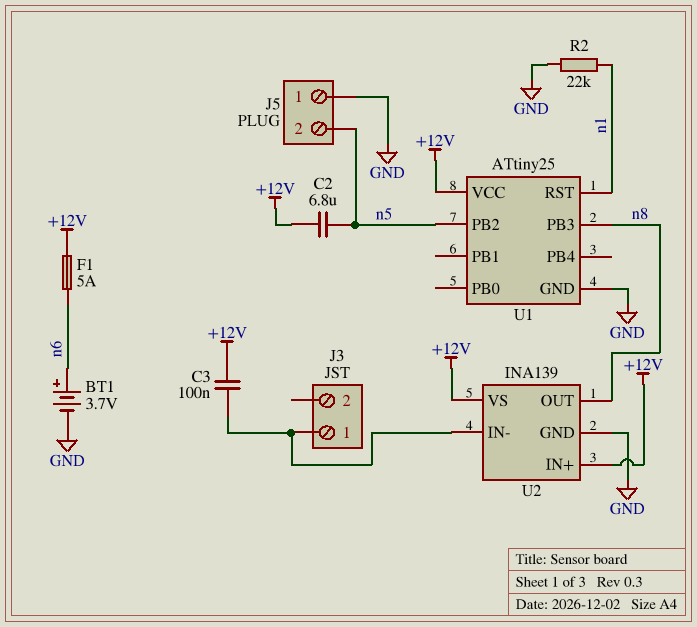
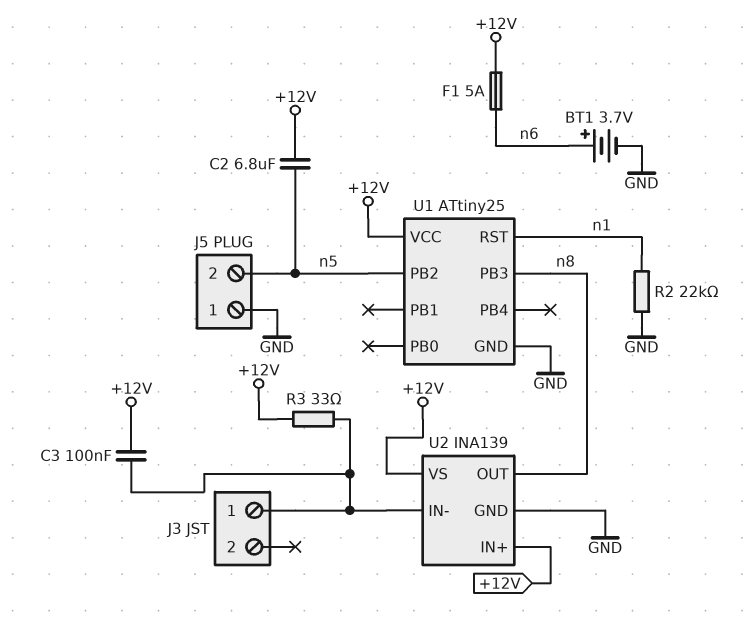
R3: none -> 33 (+12V, J3/1)

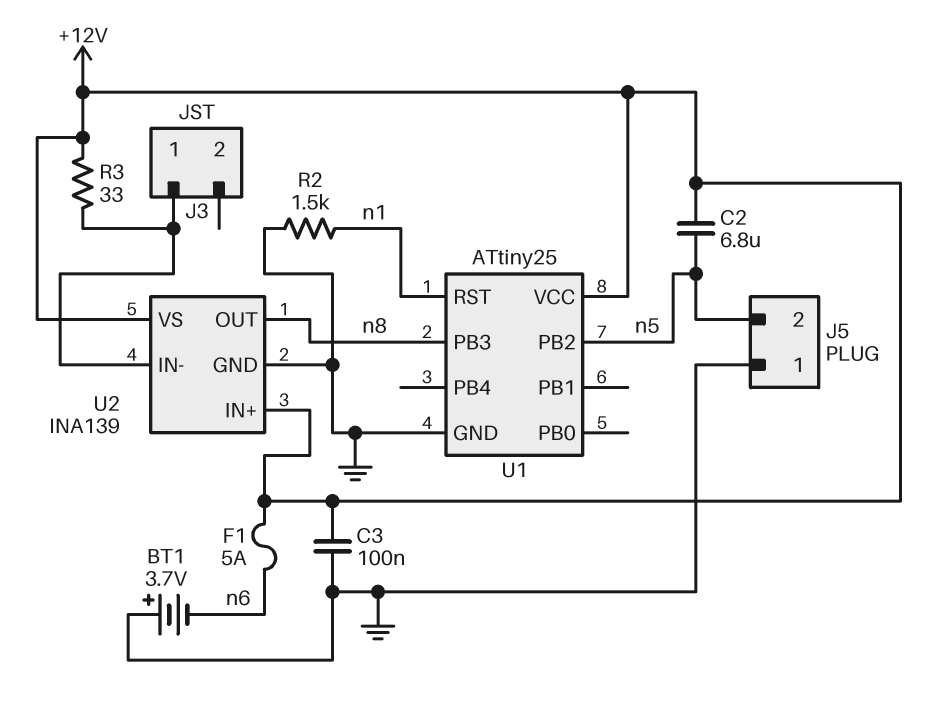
BT1: 3.7V (plus n6, minus GND) -> 3.7V (plus GND, minus n6)
C3: 100nF (+12V, J3/1) -> 100nF (+12V, GND)
R2: 22k (GND, n1) -> 1.5k (GND, n1)

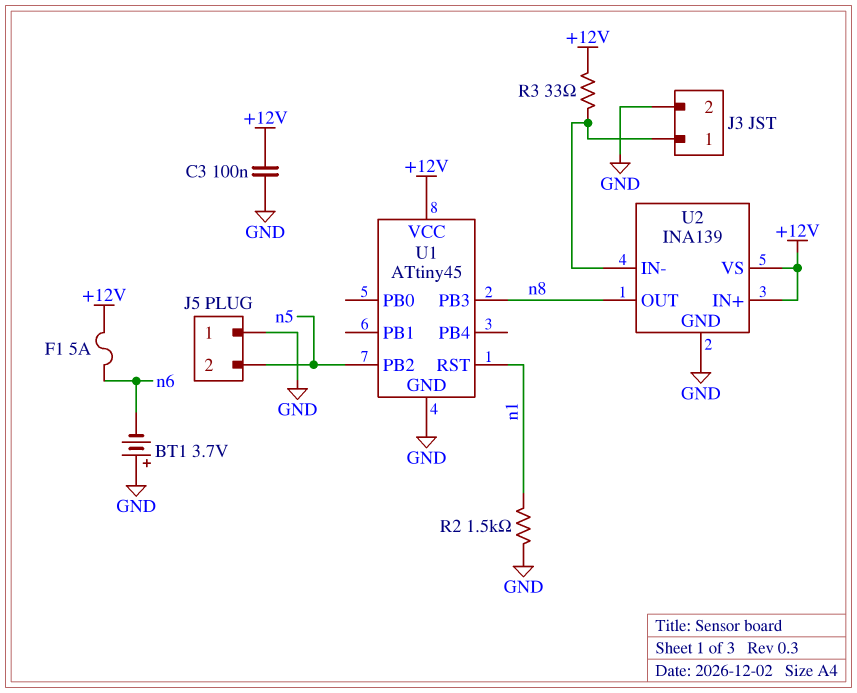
C2: 6.8uF (+12V, n5) -> none
J3 pin 2: none -> GND
U1: ATtiny25 -> ATtiny45

